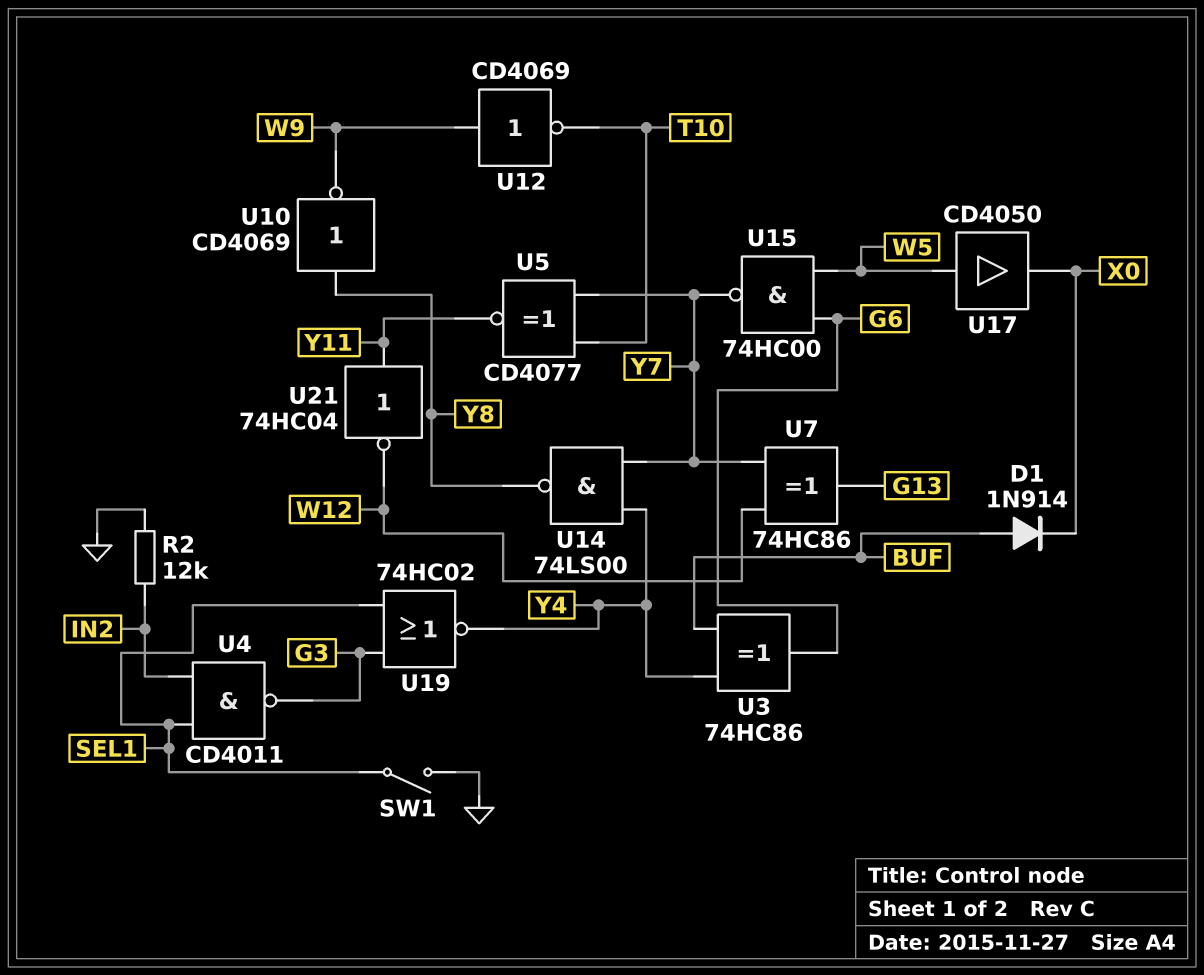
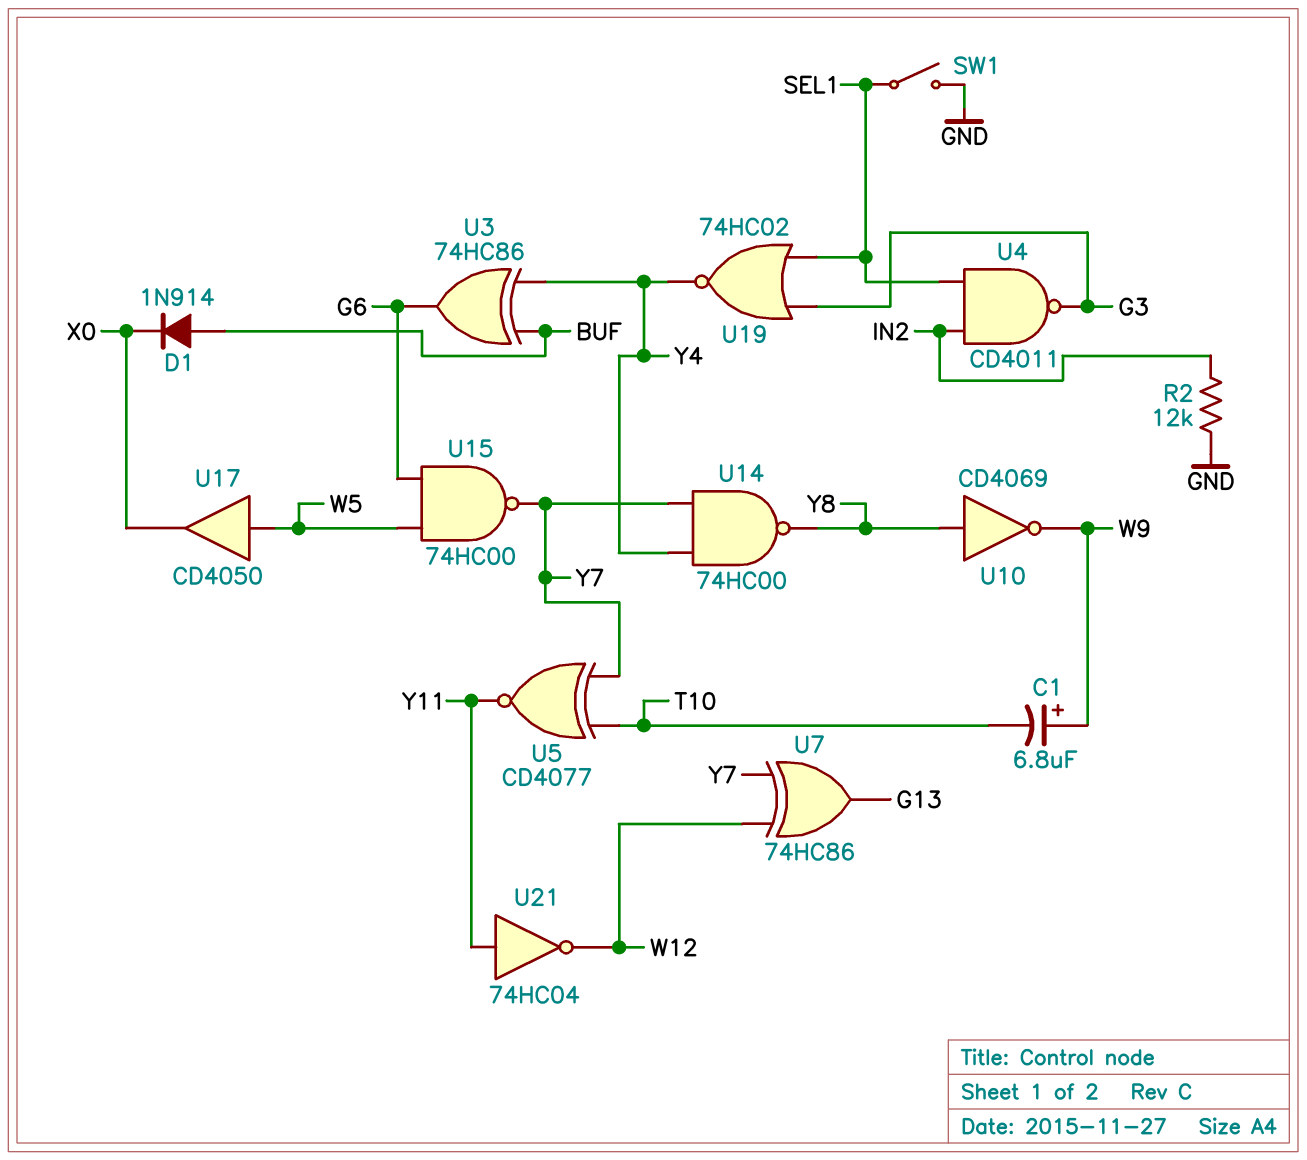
C1: none -> 6.8uF (plus W9, minus T10)
U12: NOT CD4069 (in W9, out T10) -> none
U14: NAND 74LS00 (in Y4, in Y7, out Y8) -> NAND 74HC00 (in Y4, in Y7, out Y8)

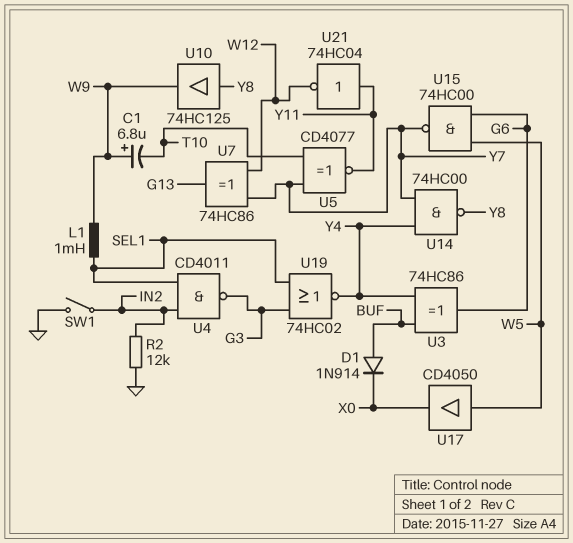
L1: none -> 1mH (SEL1, W9)
SW1: switch (GND, SEL1) -> switch (GND, IN2)
U10: NOT CD4069 (in Y8, out W9) -> buffer 74HC125 (in Y8, out W9)

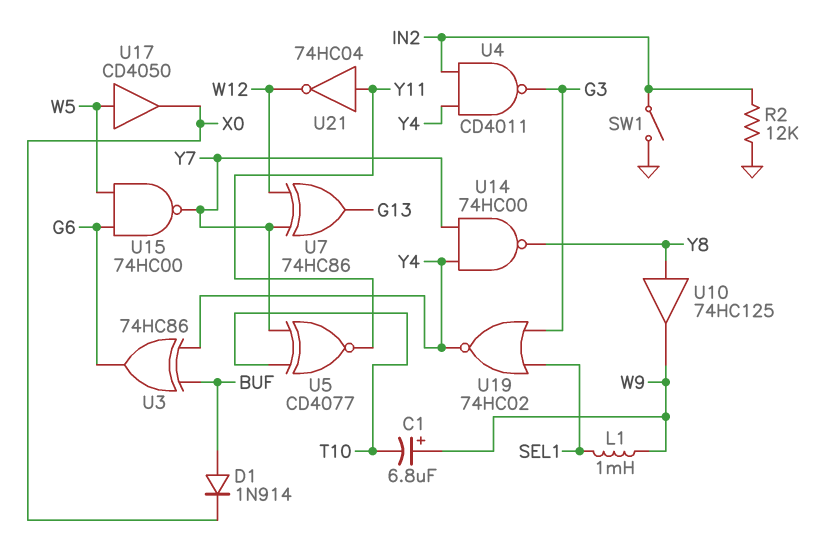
U4: NAND CD4011 (in IN2, in SEL1, out G3) -> NAND CD4011 (in IN2, in Y4, out G3)

